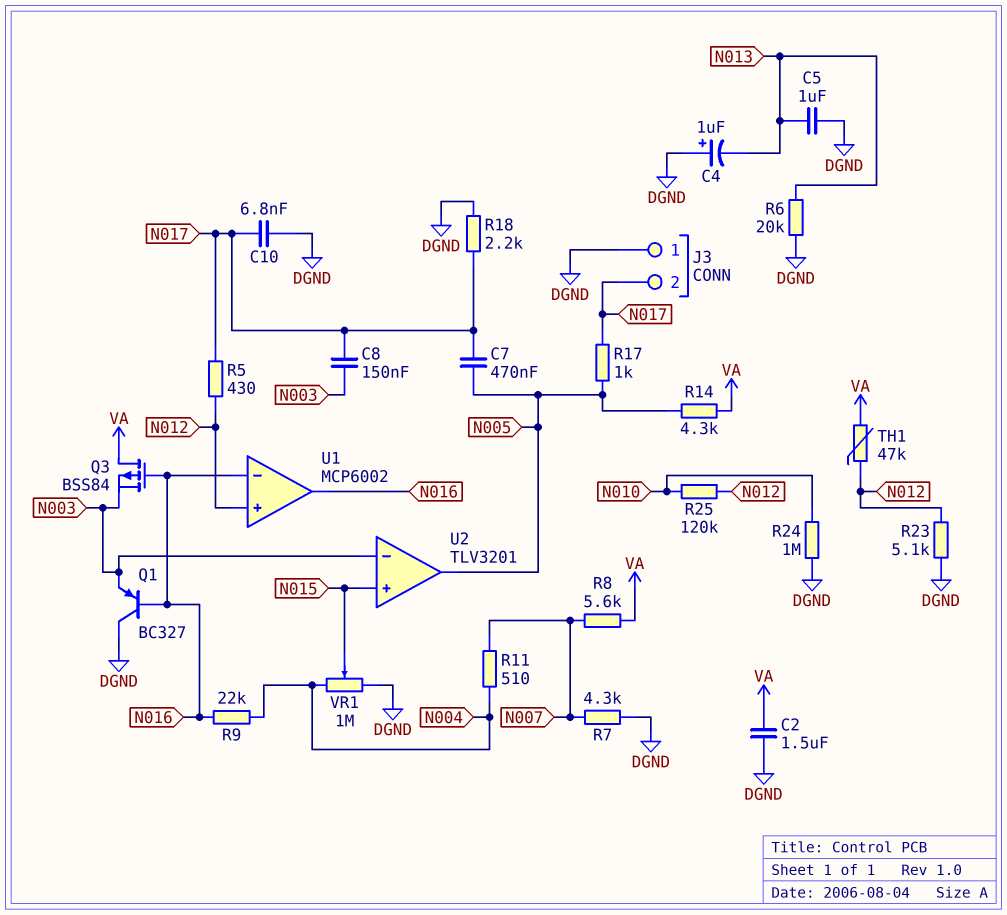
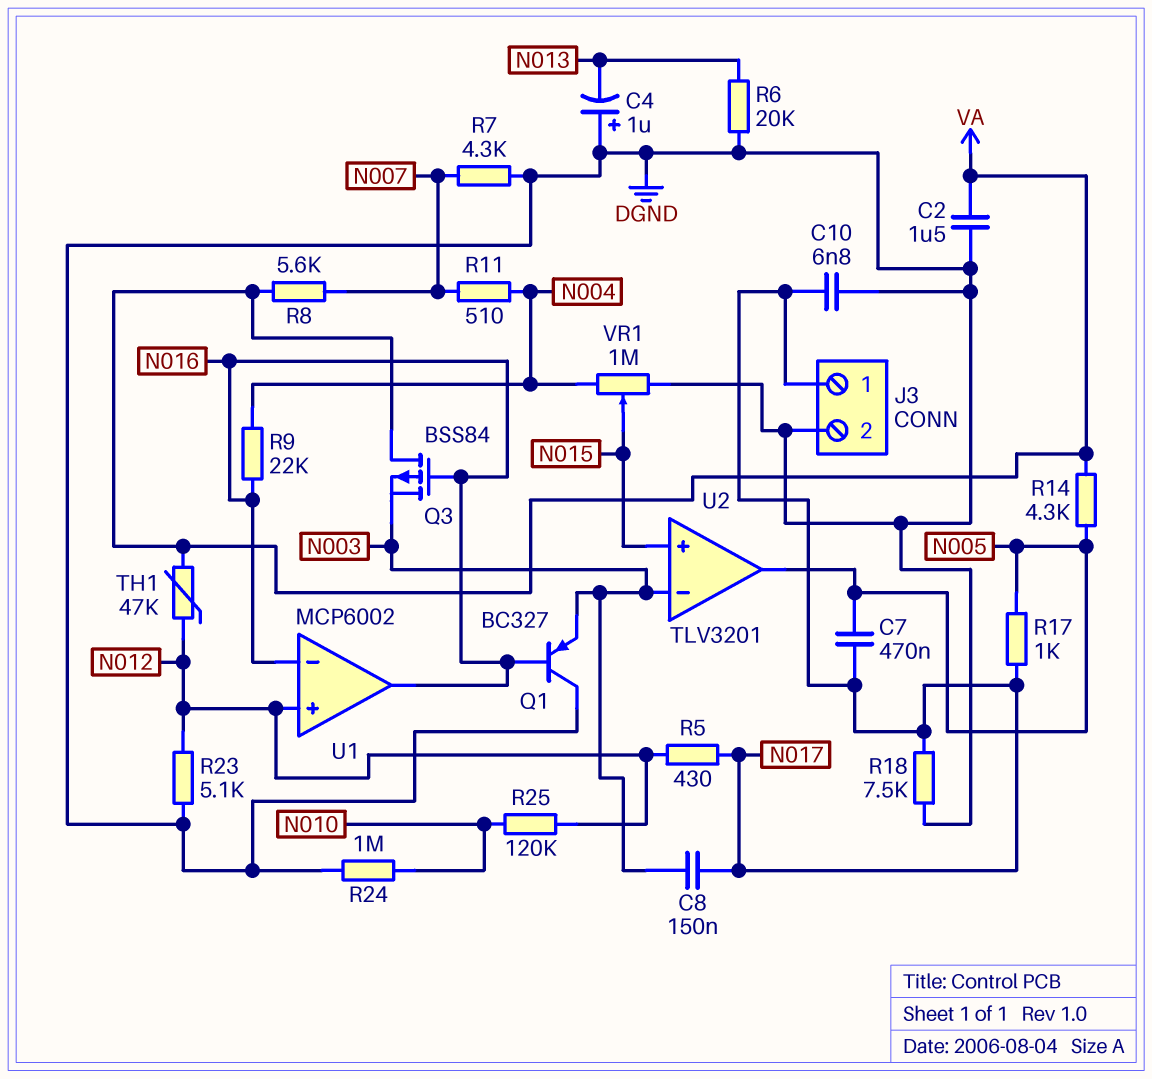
C5: 1uF (DGND, N013) -> none
J3 pin 1: DGND -> N017
J3 pin 2: N017 -> DGND
R18: 2.2k (DGND, N017) -> 7.5k (DGND, N017)

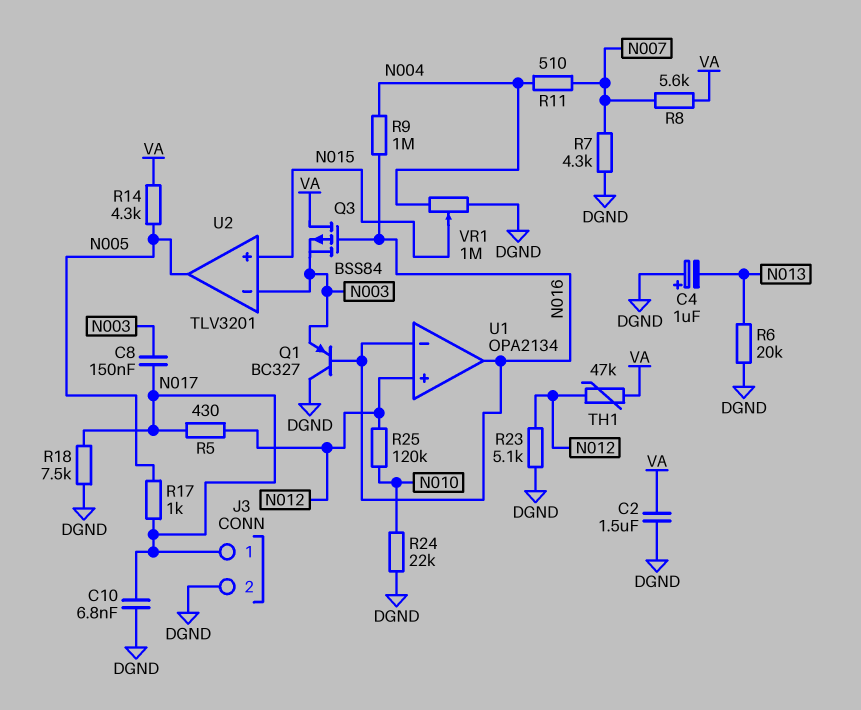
C7: 470nF (N005, N017) -> none
R9: 22k (N004, N016) -> 1M (N004, N016)
R24: 1M (DGND, N010) -> 22k (DGND, N010)
U1: MCP6002 -> OPA2134

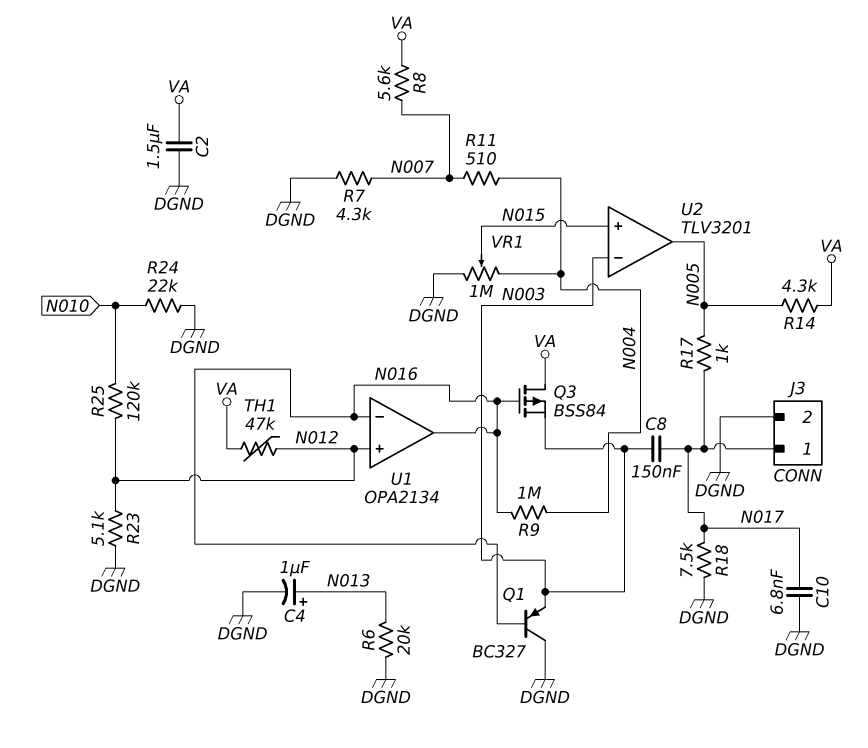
C4: 1uF (plus DGND, minus N013) -> 1uF (plus N013, minus DGND)
R5: 430 (N012, N017) -> none

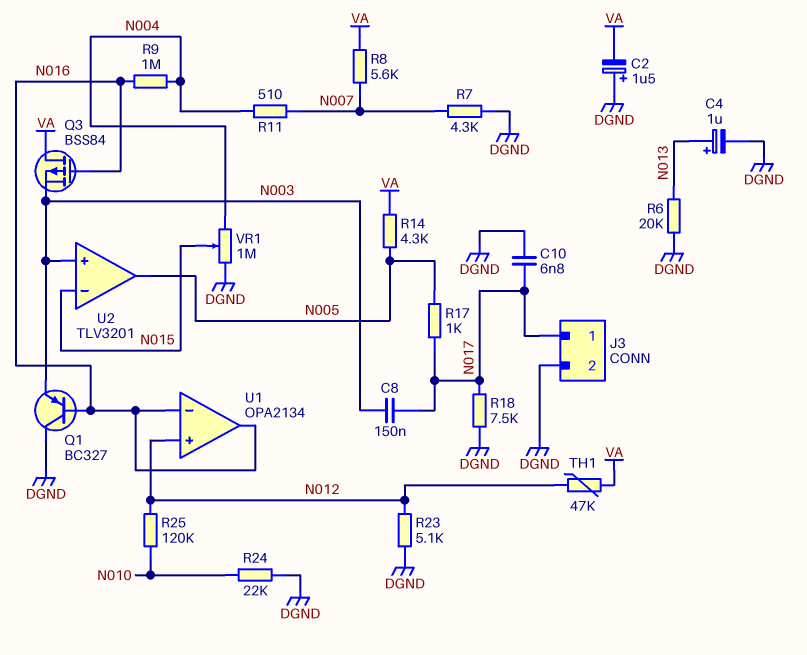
C2: 1.5uF (DGND, VA) -> 1.5uF (plus DGND, minus VA)
U2 pin in+: N015 -> N003
U2 pin in-: N003 -> N015

